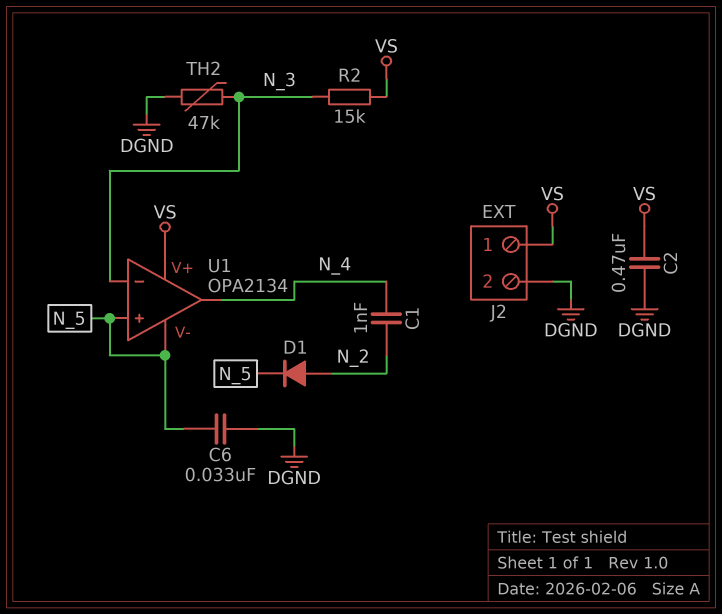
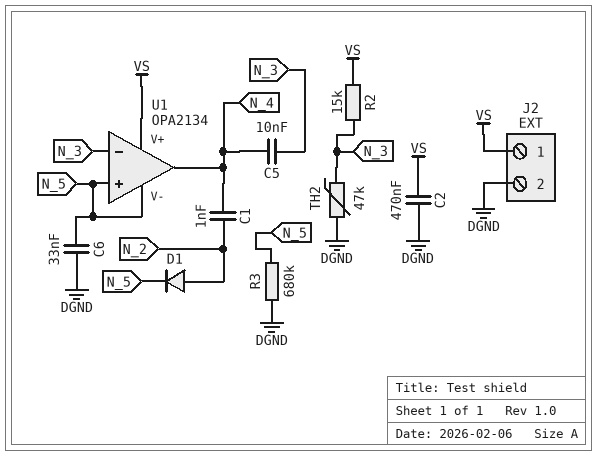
C5: none -> 10nF (N_3, N_4)
R3: none -> 680k (DGND, N_5)

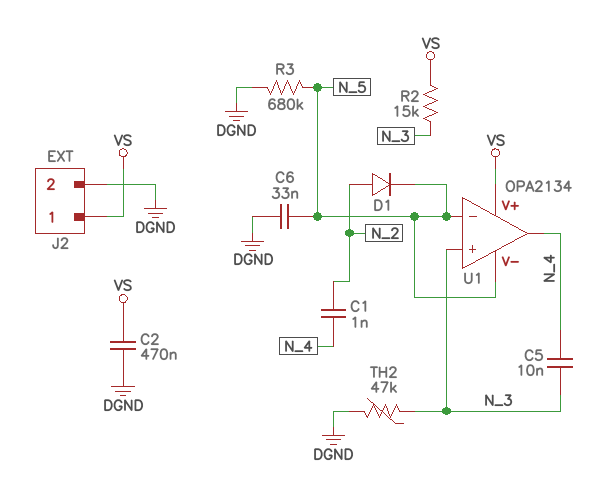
U1 pin in+: N_5 -> N_3
U1 pin in-: N_3 -> N_5

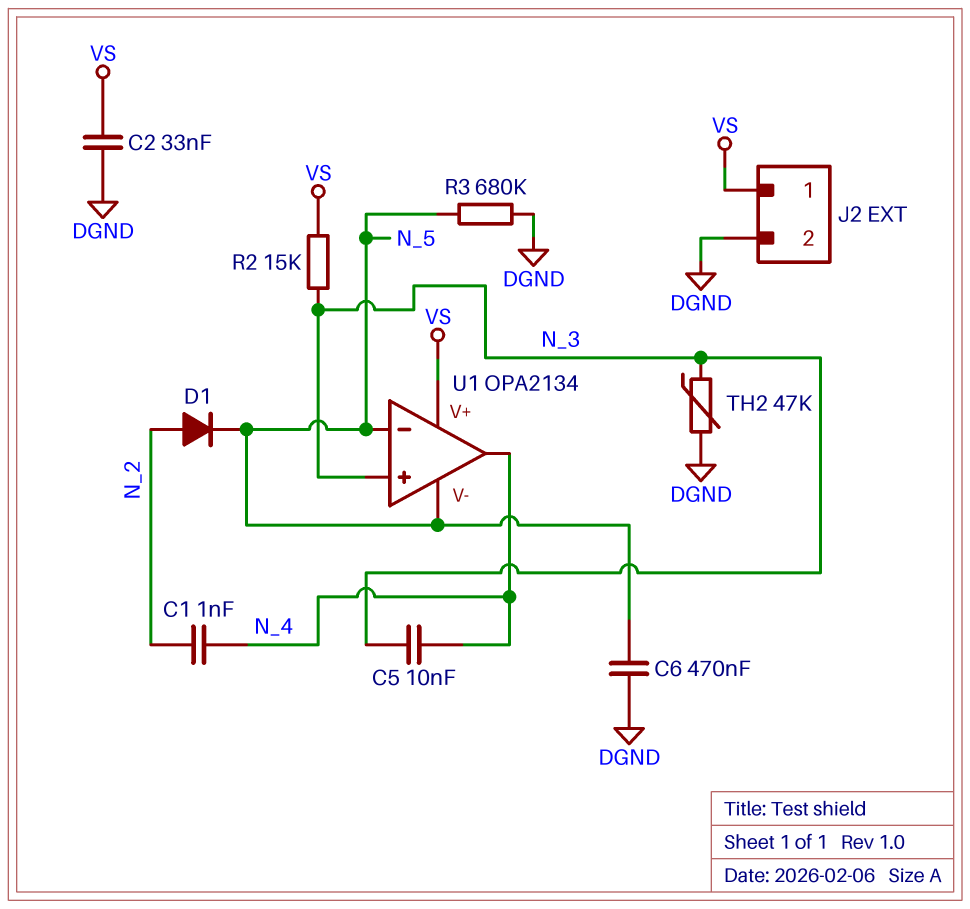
C2: 470nF (DGND, VS) -> 33nF (DGND, VS)
C6: 33nF (DGND, N_5) -> 470nF (DGND, N_5)

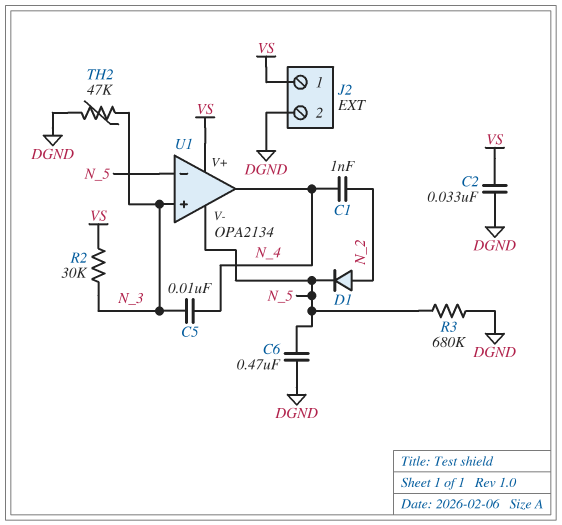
R2: 15k (N_3, VS) -> 30k (N_3, VS)

